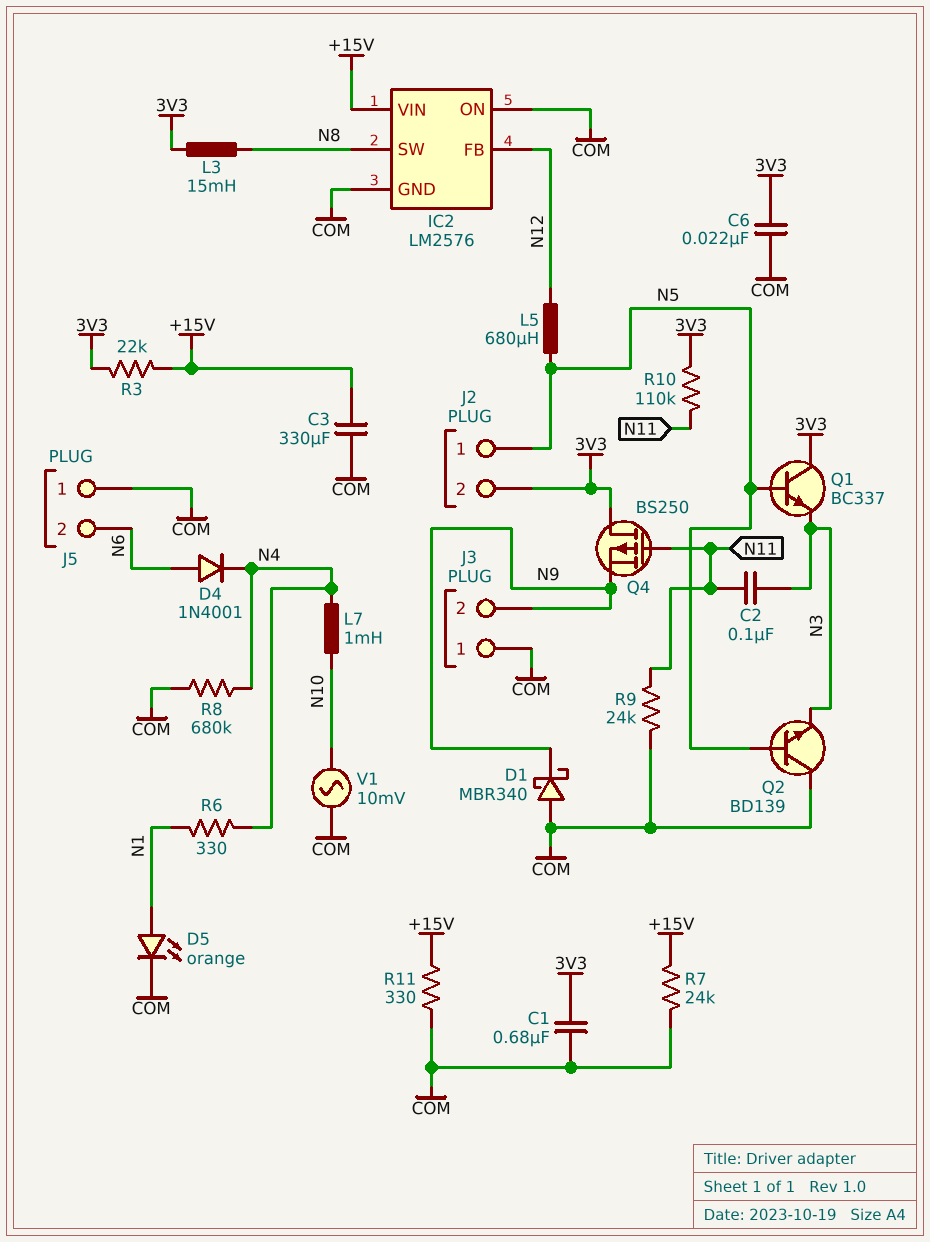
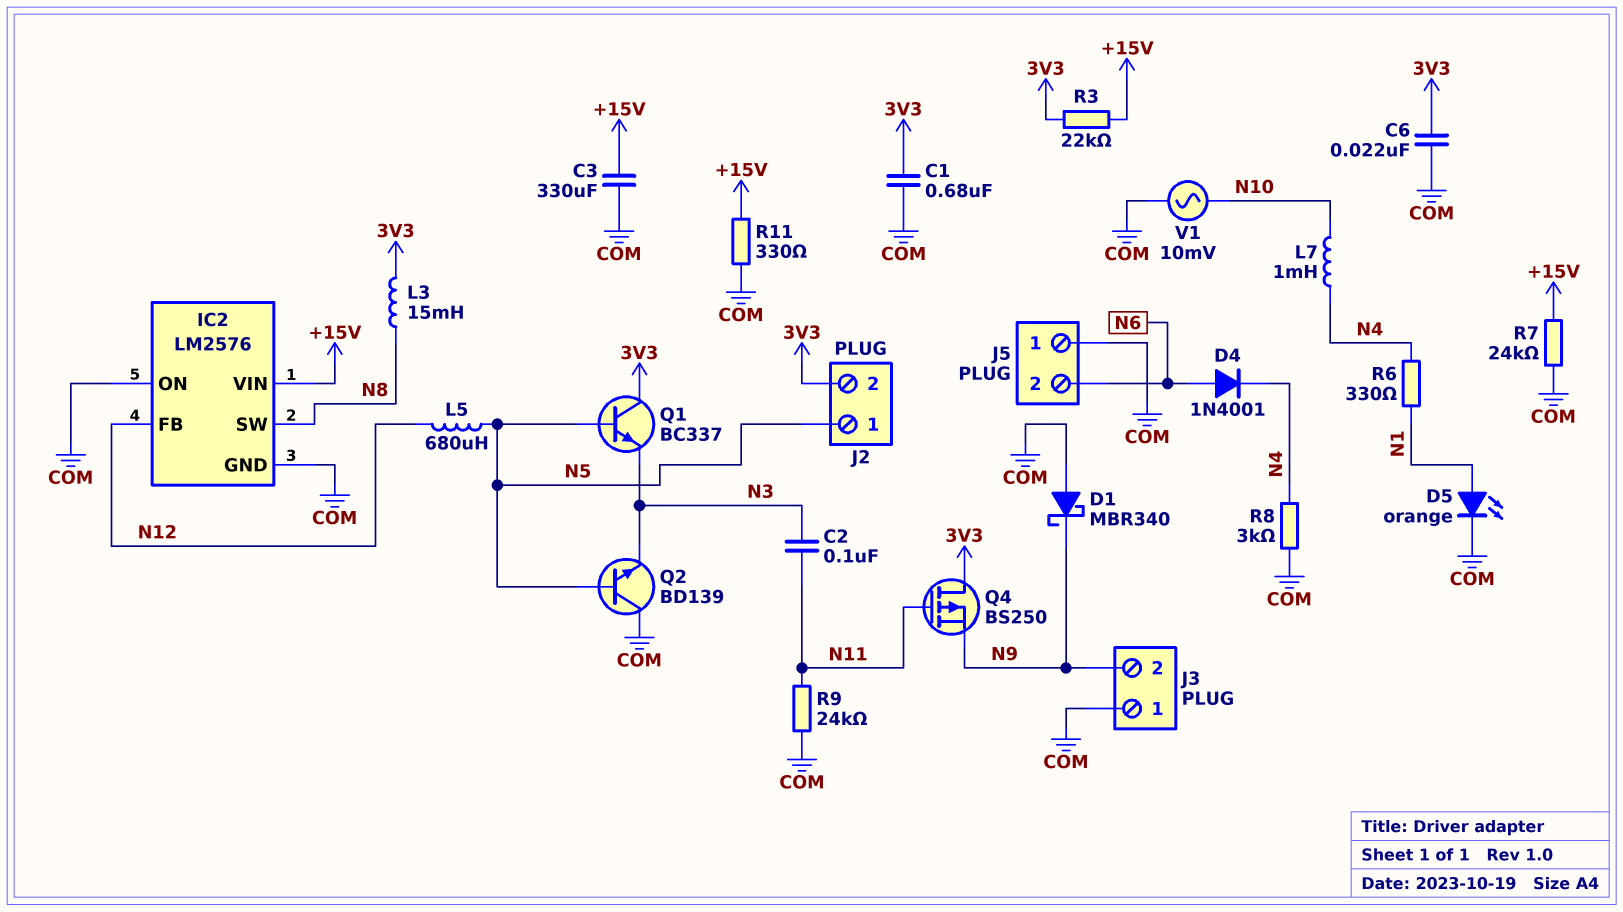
R8: 680k (COM, N4) -> 3k (COM, N4)
R10: 110k (3V3, N11) -> none

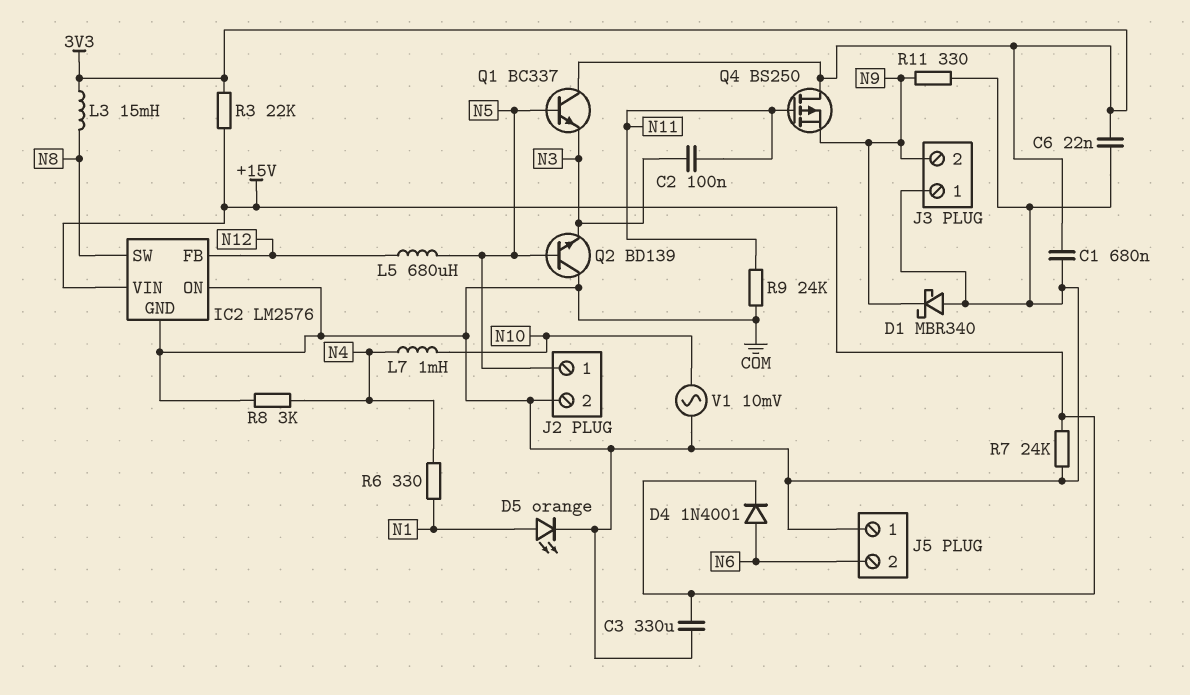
D4: diode 1N4001 (A N6, K N4) -> diode 1N4001 (A N6, K +15V)
J2 pin 2: 3V3 -> COM
R11: 330 (+15V, COM) -> 330 (COM, N9)

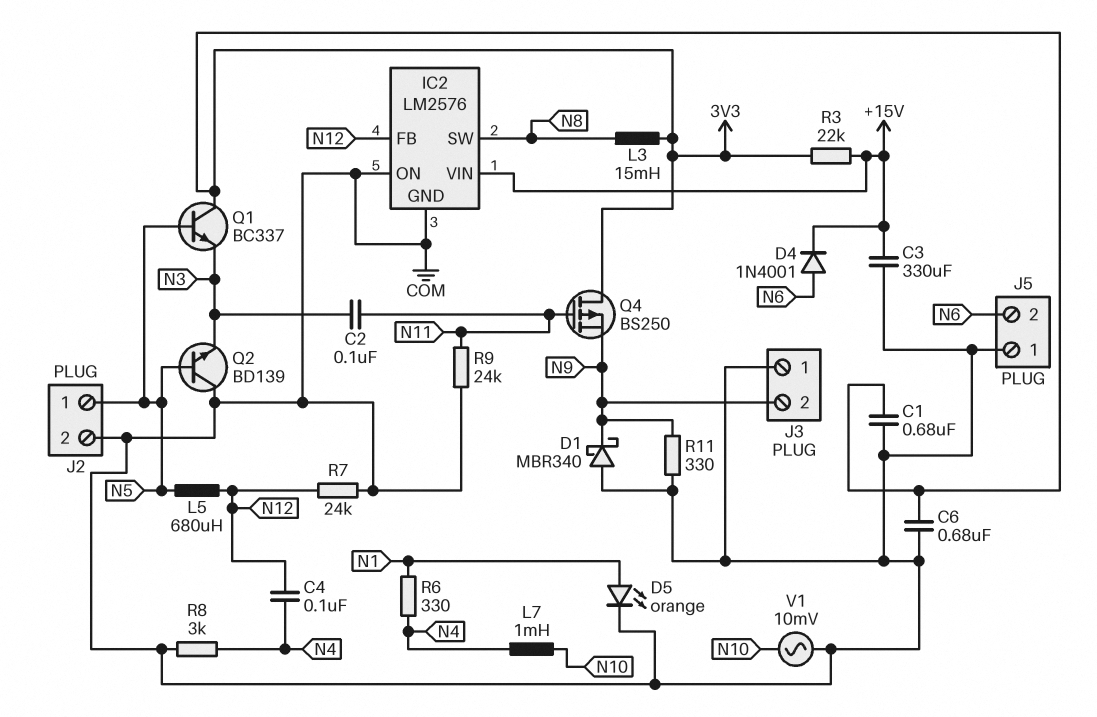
C4: none -> 100nF (N4, N12)
C6: 22nF (3V3, COM) -> 680nF (3V3, COM)
R7: 24k (+15V, COM) -> 24k (COM, N12)

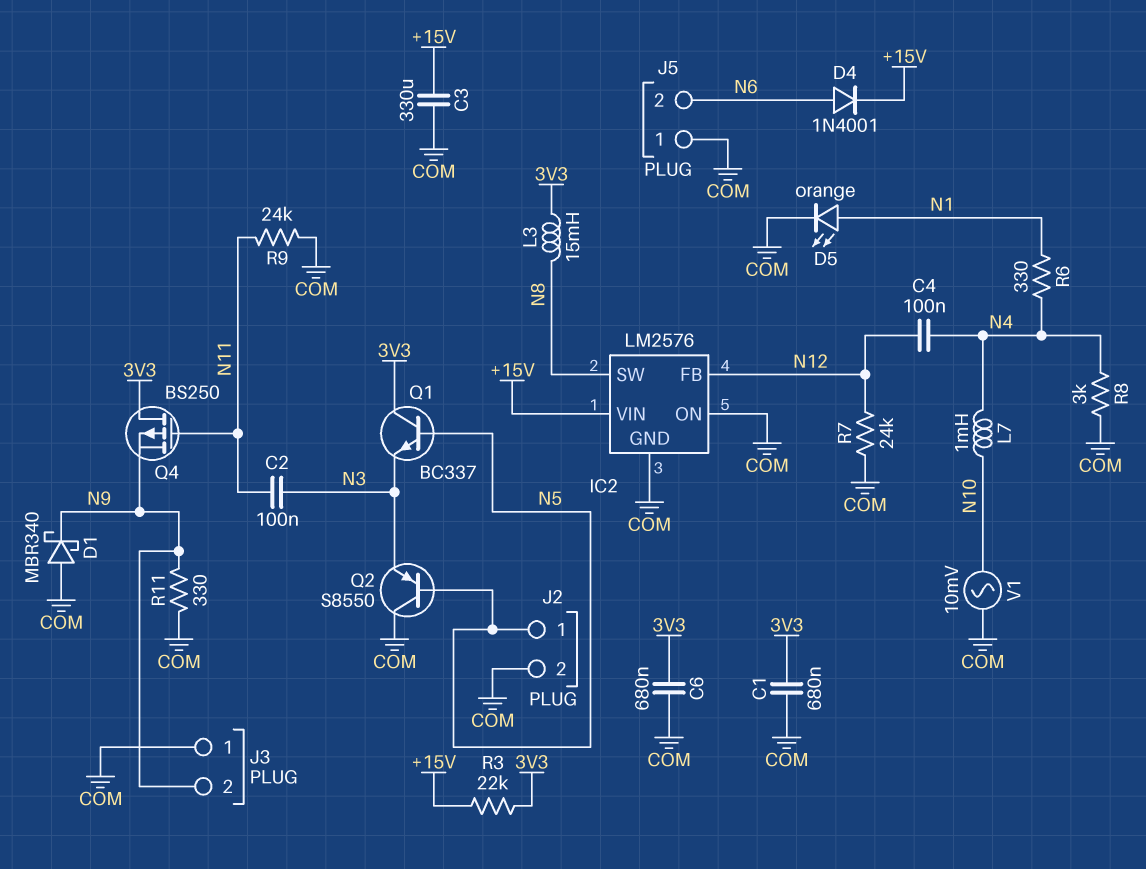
L5: 680uH (N5, N12) -> none
Q2: NPN BD139 (B N5, C COM, E N3) -> PNP S8550 (B N5, C COM, E N3)

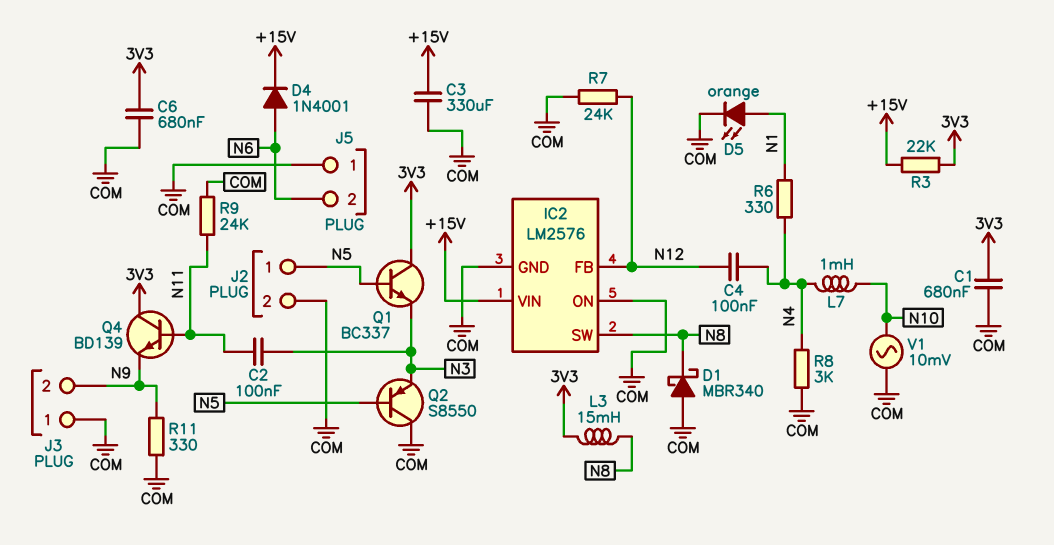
D1: schottky MBR340 (A COM, K N9) -> schottky MBR340 (A COM, K N8)
Q4: PMOS BS250 (G N11, D 3V3, S N9) -> NPN BD139 (B N11, C 3V3, E N9)

